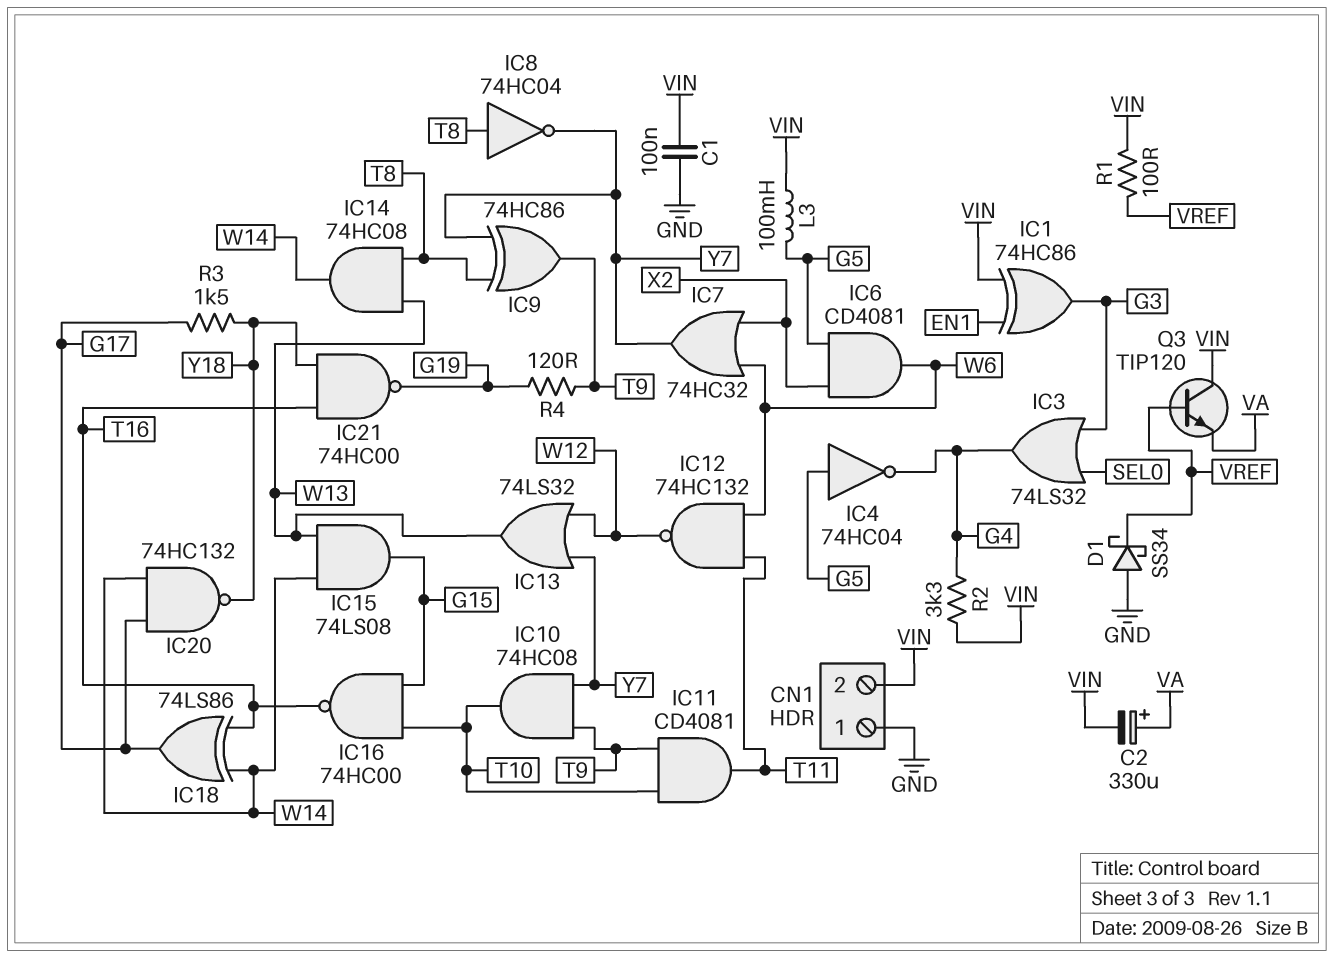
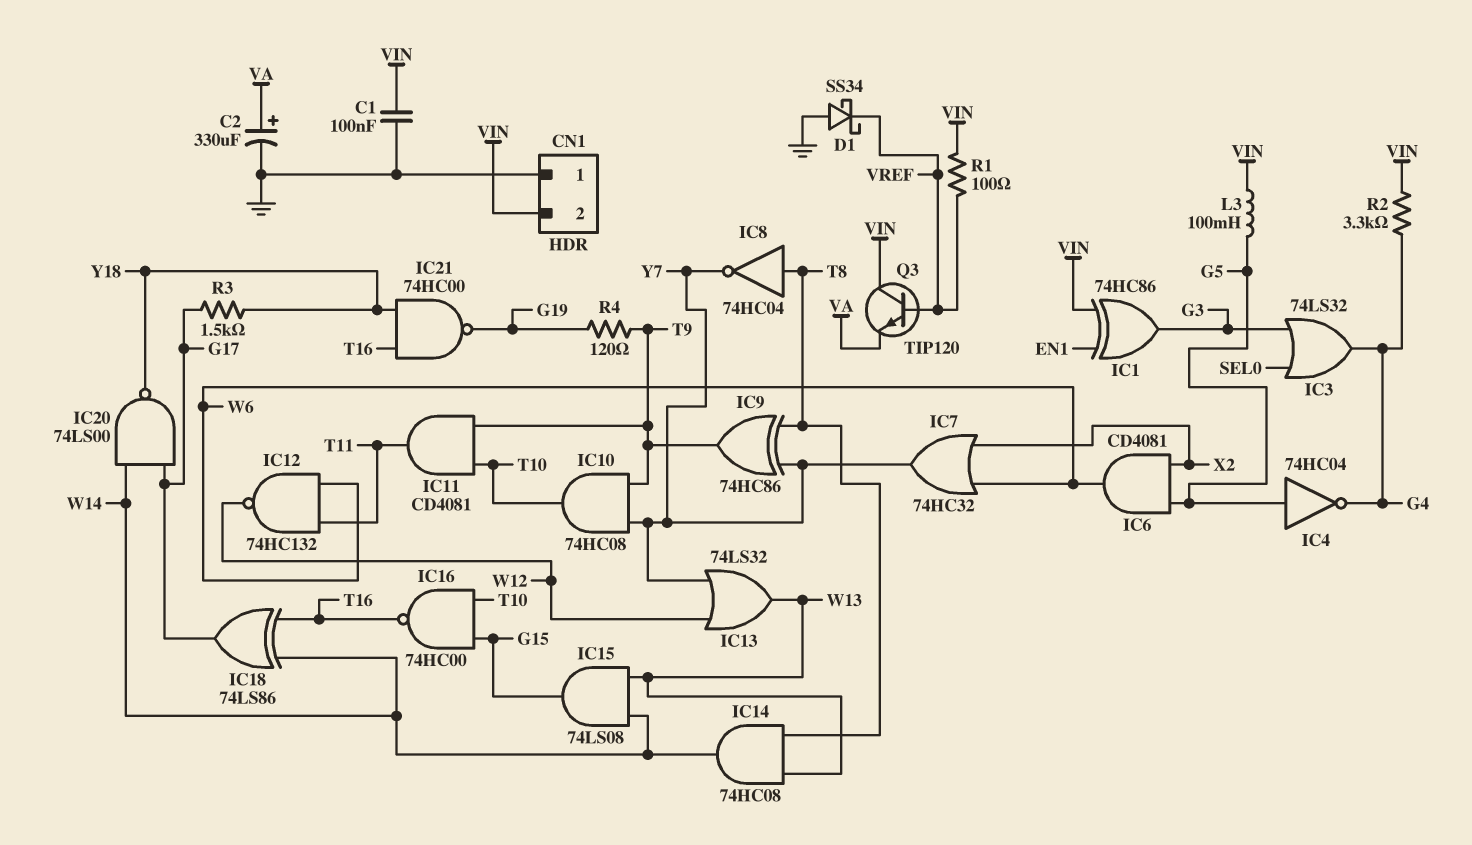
C2: 330uF (plus VA, minus VIN) -> 330uF (plus VA, minus GND)
IC20: NAND 74HC132 (in G17, in W14, out Y18) -> NAND 74LS00 (in G17, in W14, out Y18)

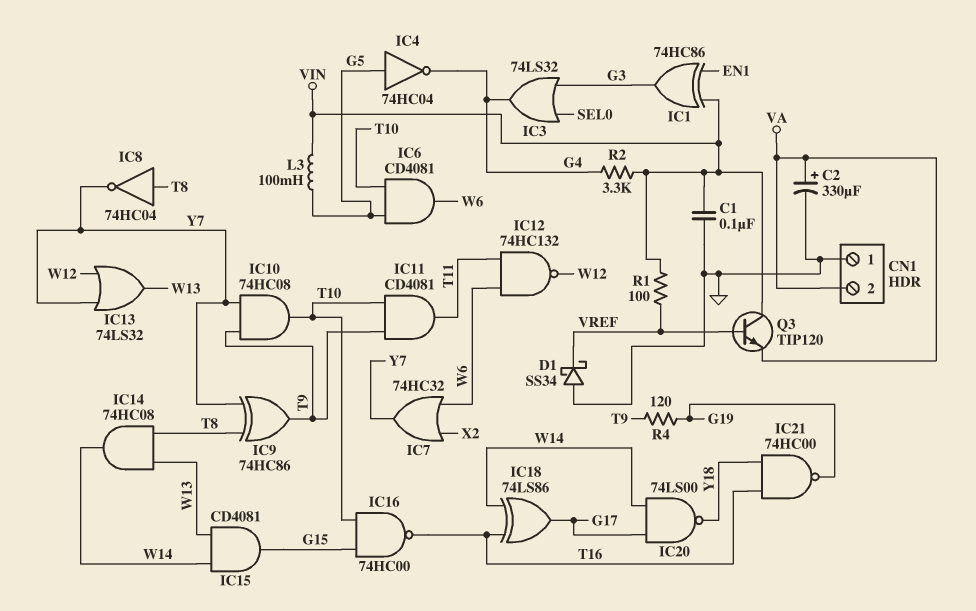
CN1 pin 2: VIN -> VA
IC6: AND CD4081 (in G5, in X2, out W6) -> AND CD4081 (in G5, in T10, out W6)
IC15: AND 74LS08 (in W13, in W14, out G15) -> AND CD4081 (in W13, in W14, out G15)
R3: 1.5k (G17, Y18) -> none

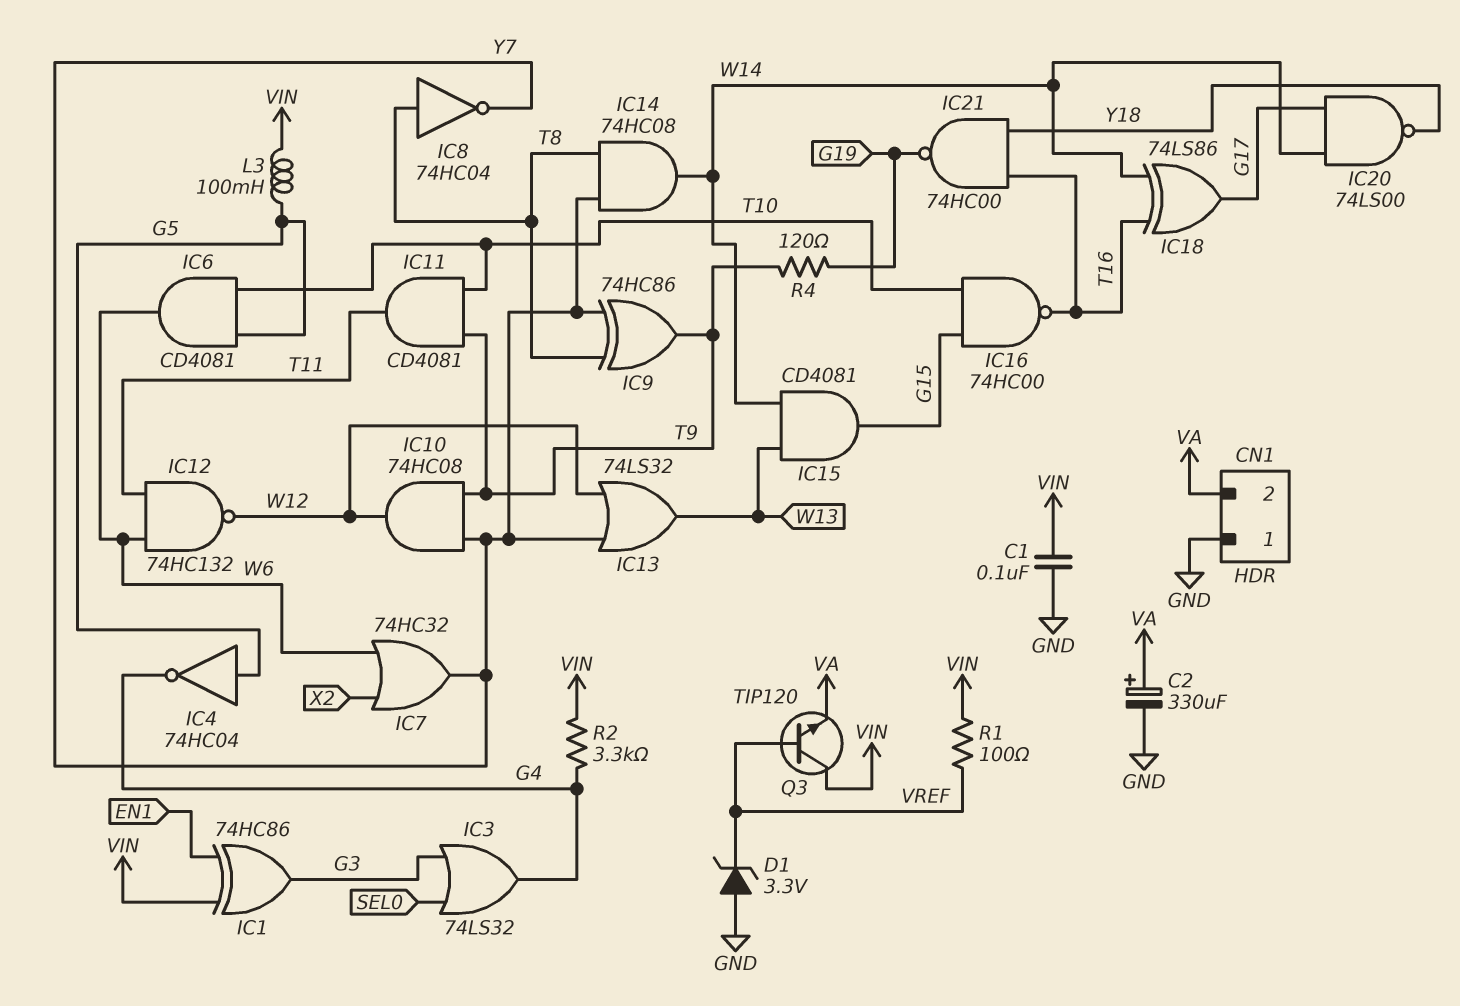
D1: schottky SS34 (A GND, K VREF) -> zener 3.3V (A GND, K VREF)
IC10: AND 74HC08 (in T9, in Y7, out T10) -> AND 74HC08 (in T9, in Y7, out W12)
IC14: AND 74HC08 (in T8, in W13, out W14) -> AND 74HC08 (in T8, in Y7, out W14)

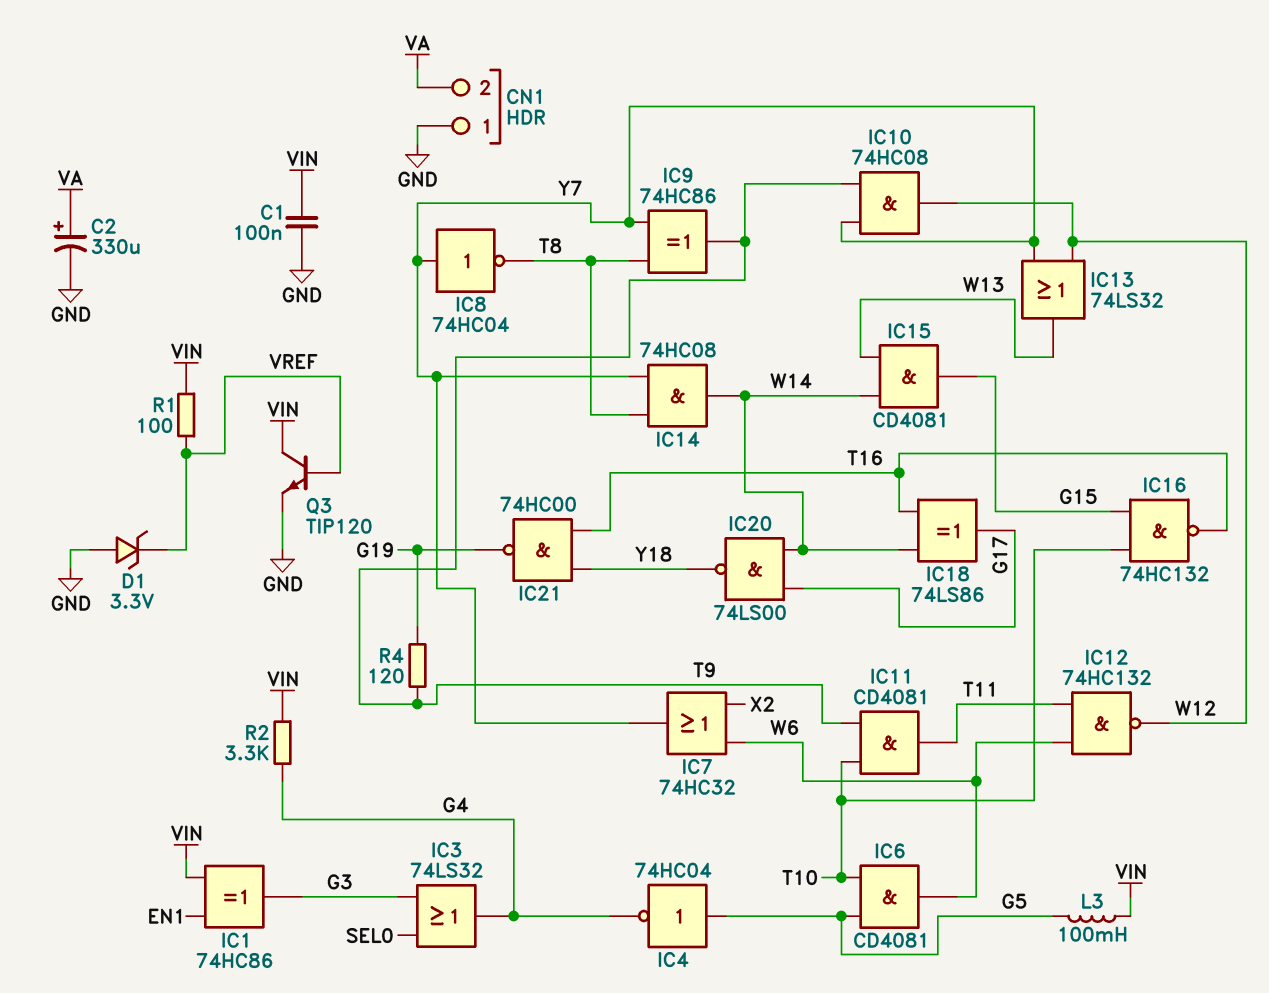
IC8: NOT 74HC04 (in T8, out Y7) -> NOT 74HC04 (in Y7, out T8)
IC16: NAND 74HC00 (in G15, in T10, out T16) -> NAND 74HC132 (in G15, in T10, out T16)
Q3: NPN TIP120 (B VREF, C VIN, E VA) -> NPN TIP120 (B VREF, C VIN, E GND)

